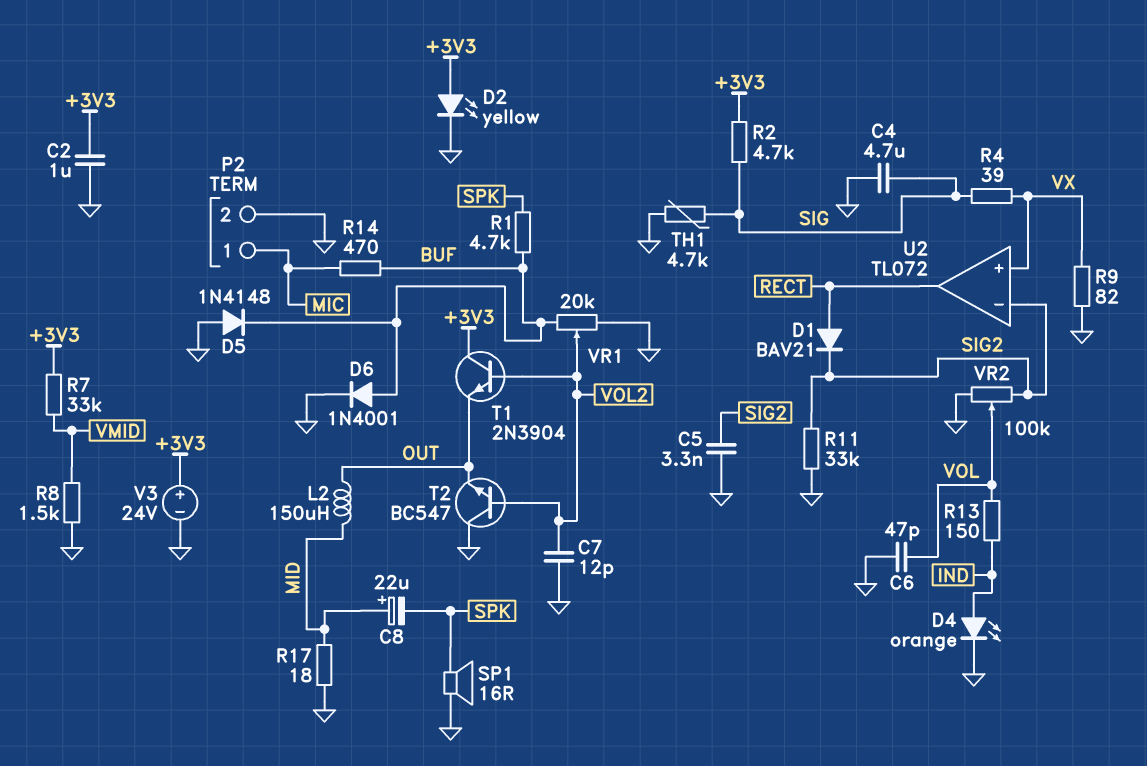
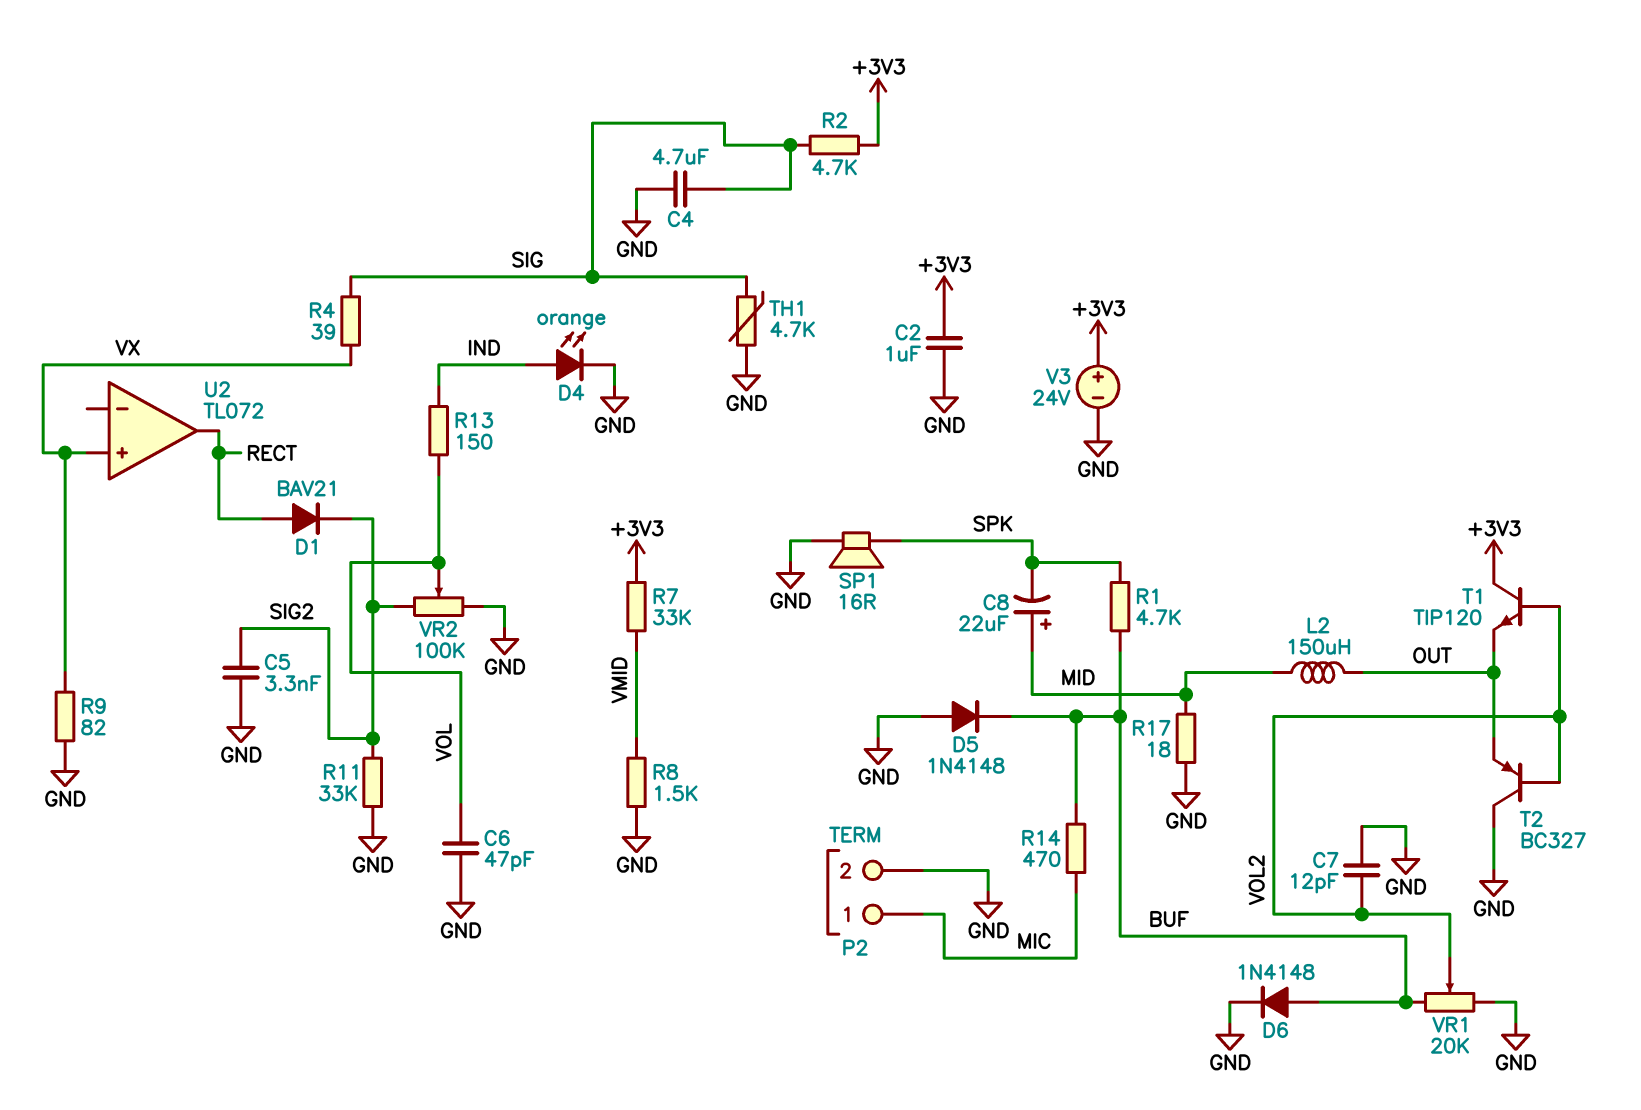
D2: LED yellow (A +3V3, K GND) -> none
D6: diode 1N4001 (A BUF, K GND) -> diode 1N4148 (A BUF, K GND)
T1: NPN 2N3904 (B VOL2, C +3V3, E OUT) -> NPN TIP120 (B VOL2, C +3V3, E OUT)
T2: NPN BC547 (B VOL2, C GND, E OUT) -> PNP BC327 (B VOL2, C GND, E OUT)
U2 pin in-: SIG2 -> none

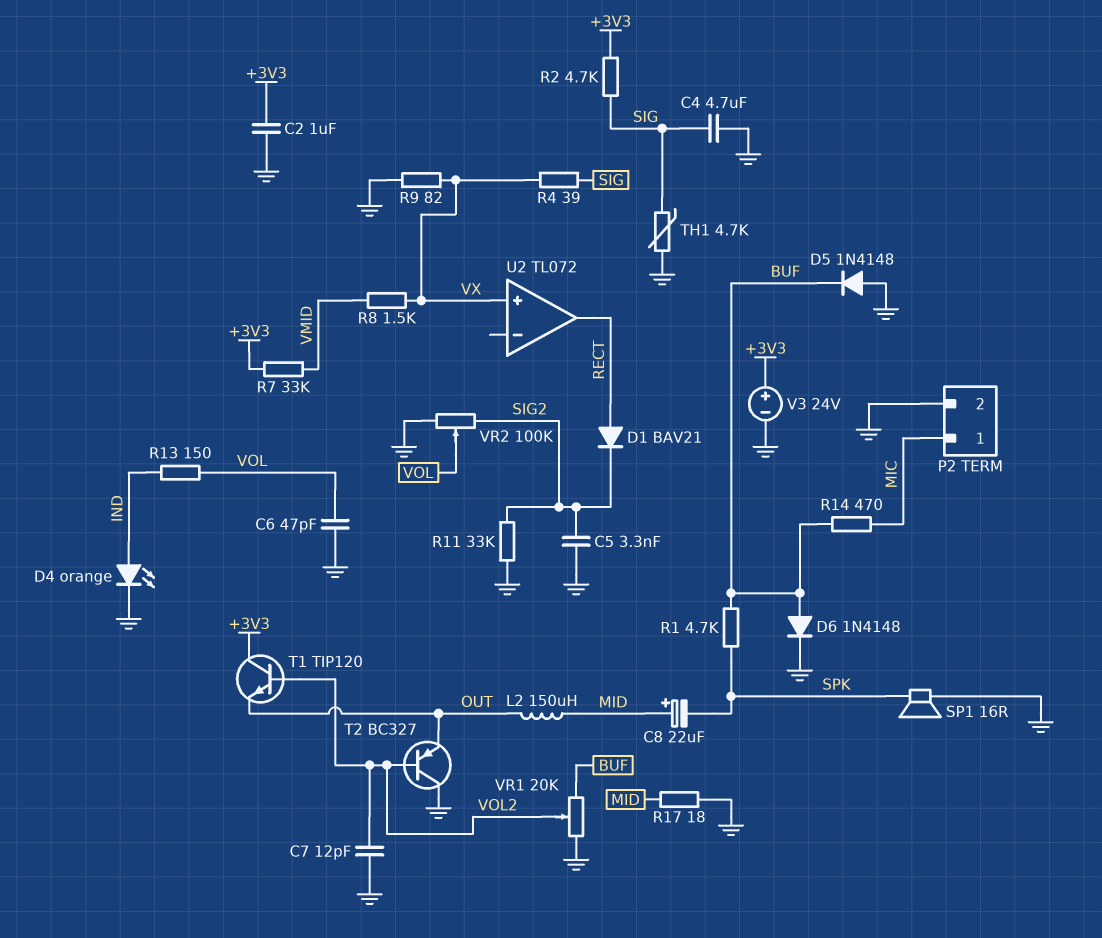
R8: 1.5k (GND, VMID) -> 1.5k (VMID, VX)

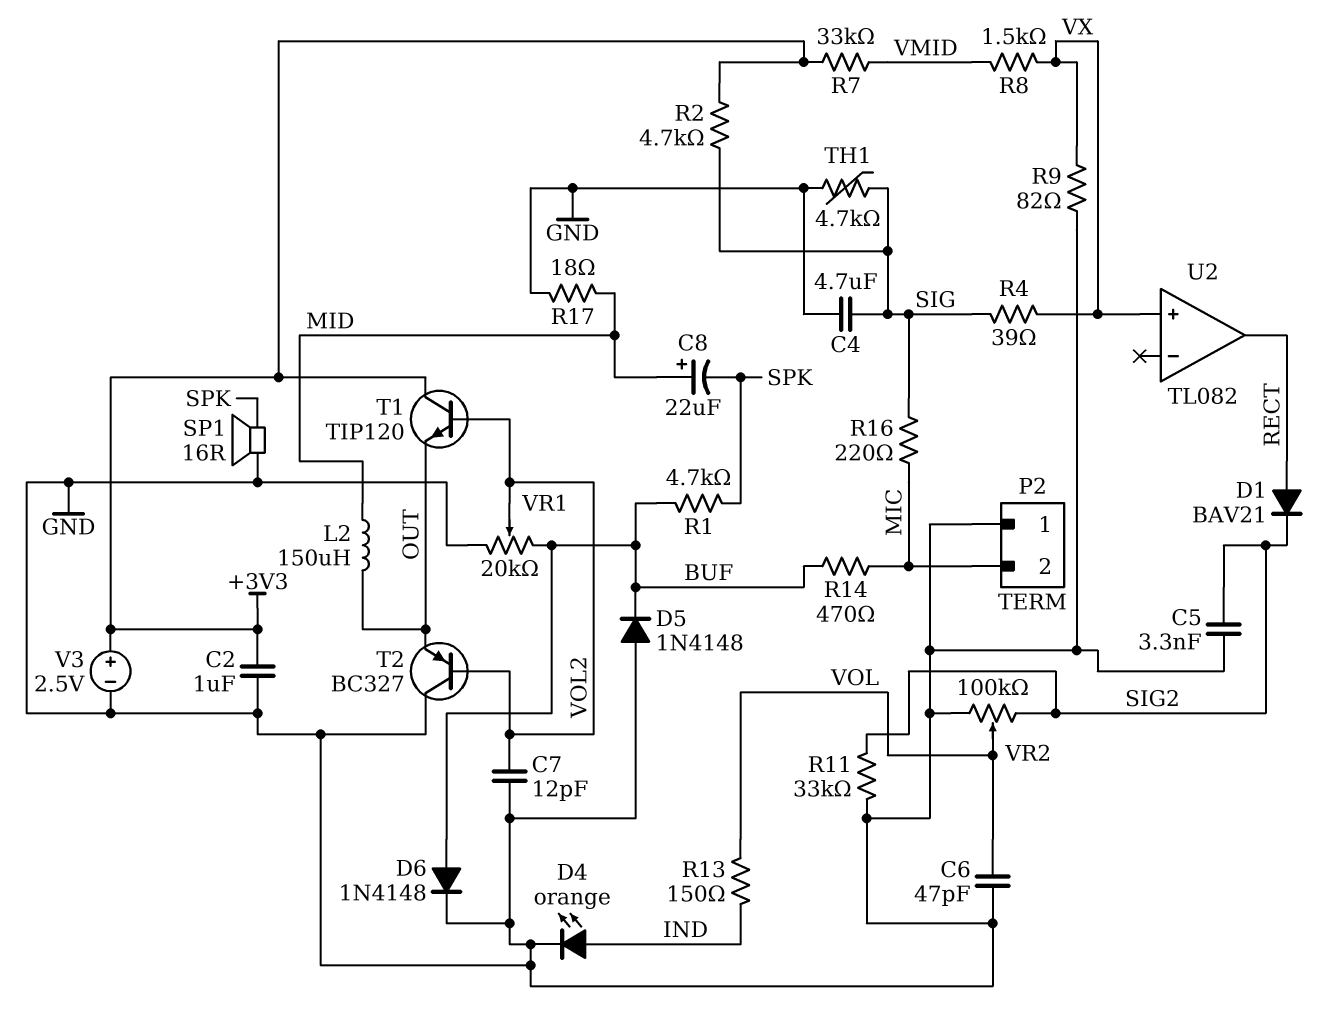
P2 pin 1: MIC -> GND
P2 pin 2: GND -> MIC
R16: none -> 220 (MIC, SIG)
U2: TL072 -> TL082
V3: 24V (plus +3V3, minus GND) -> 2.5V (plus +3V3, minus GND)

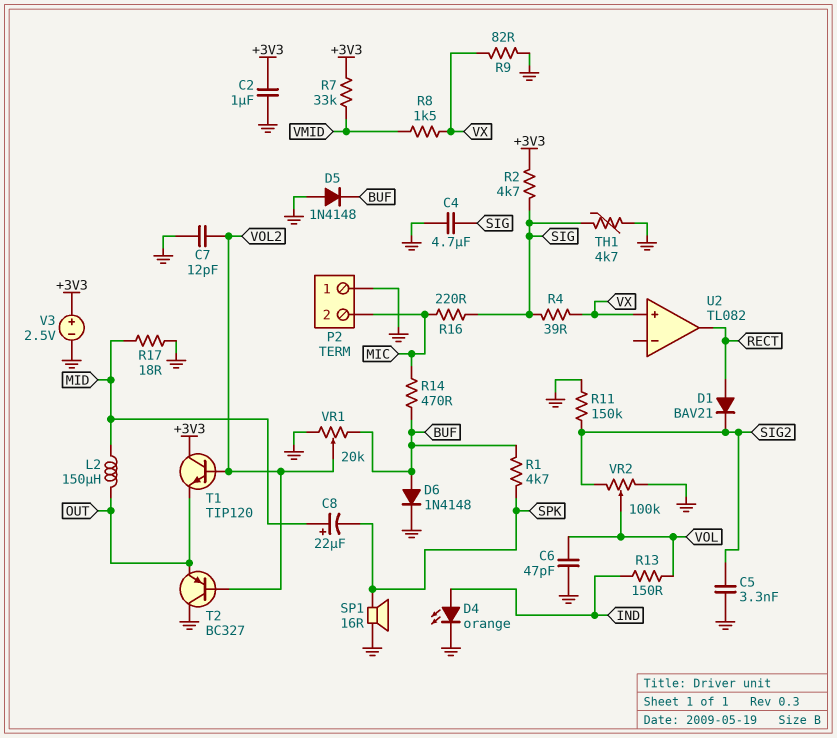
R11: 33k (GND, SIG2) -> 150k (GND, SIG2)

